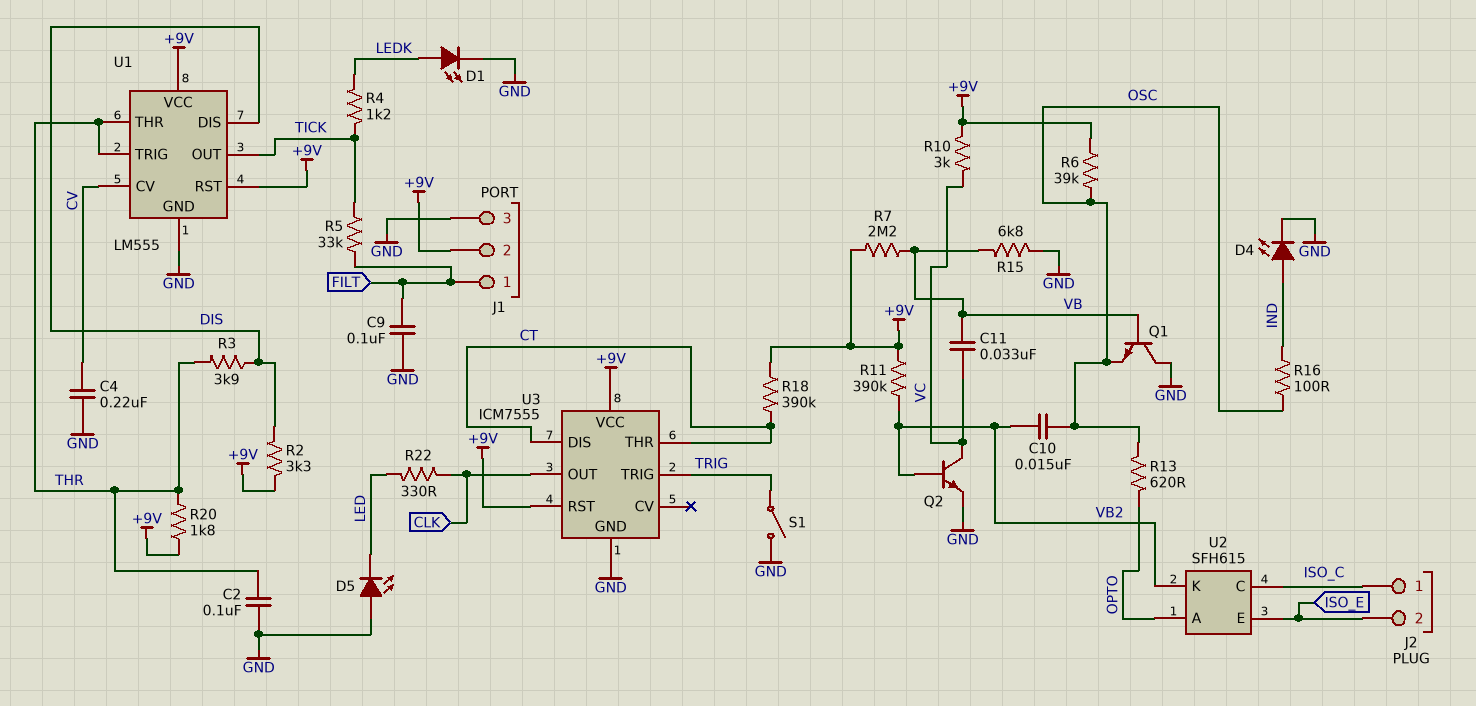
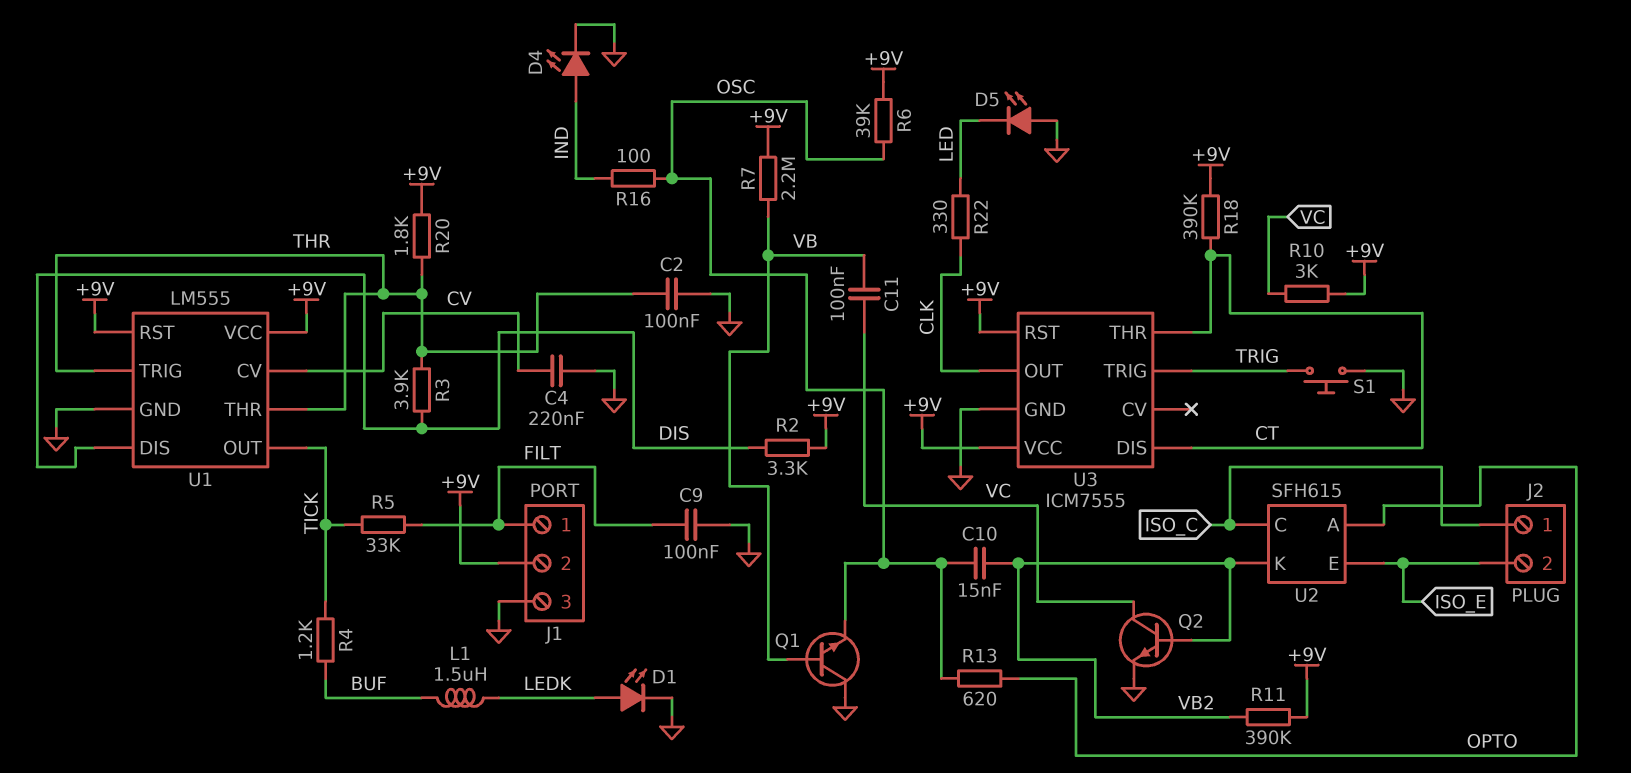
C11: 33nF (VB, VC) -> 100nF (VB, VC)
L1: none -> 1.5uH (BUF, LEDK)
R4: 1.2k (LEDK, TICK) -> 1.2k (BUF, TICK)
R15: 6.8k (GND, VB) -> none
S1: switch (GND, TRIG) -> button (GND, TRIG)

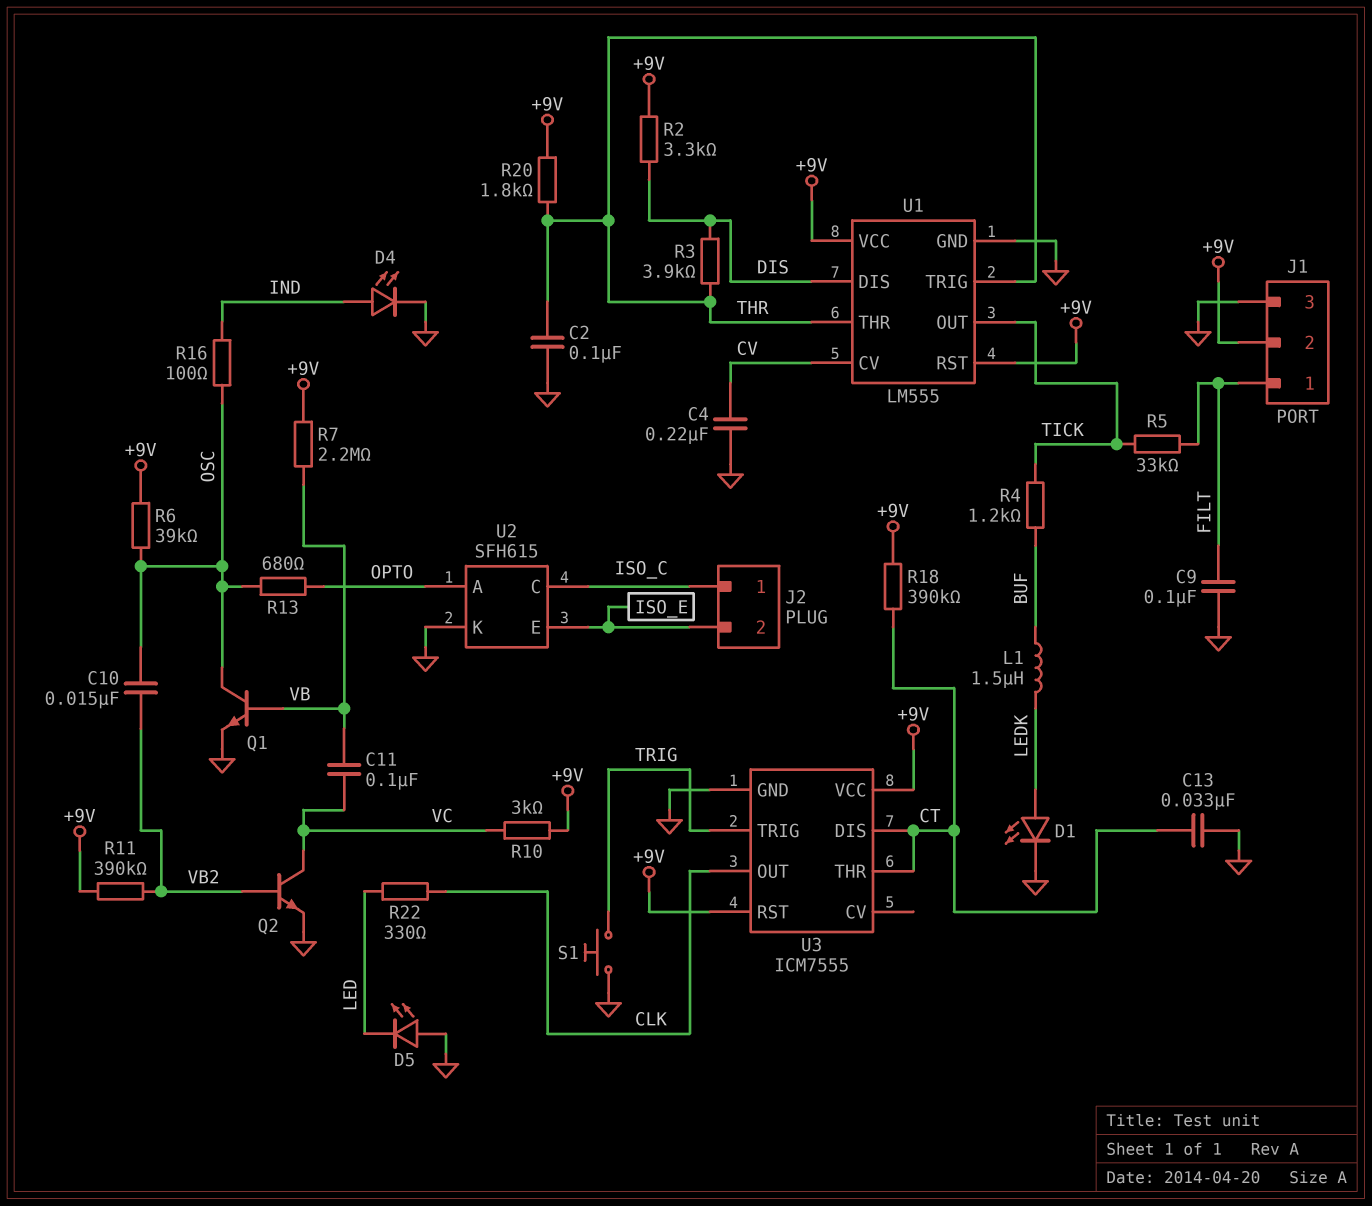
C13: none -> 33nF (CT, GND)
Q1: NPN (B VB, C GND, E OSC) -> NPN (B VB, C OSC, E GND)
R13: 620 (OPTO, OSC) -> 680 (OPTO, OSC)
U2 pin K: VB2 -> GND

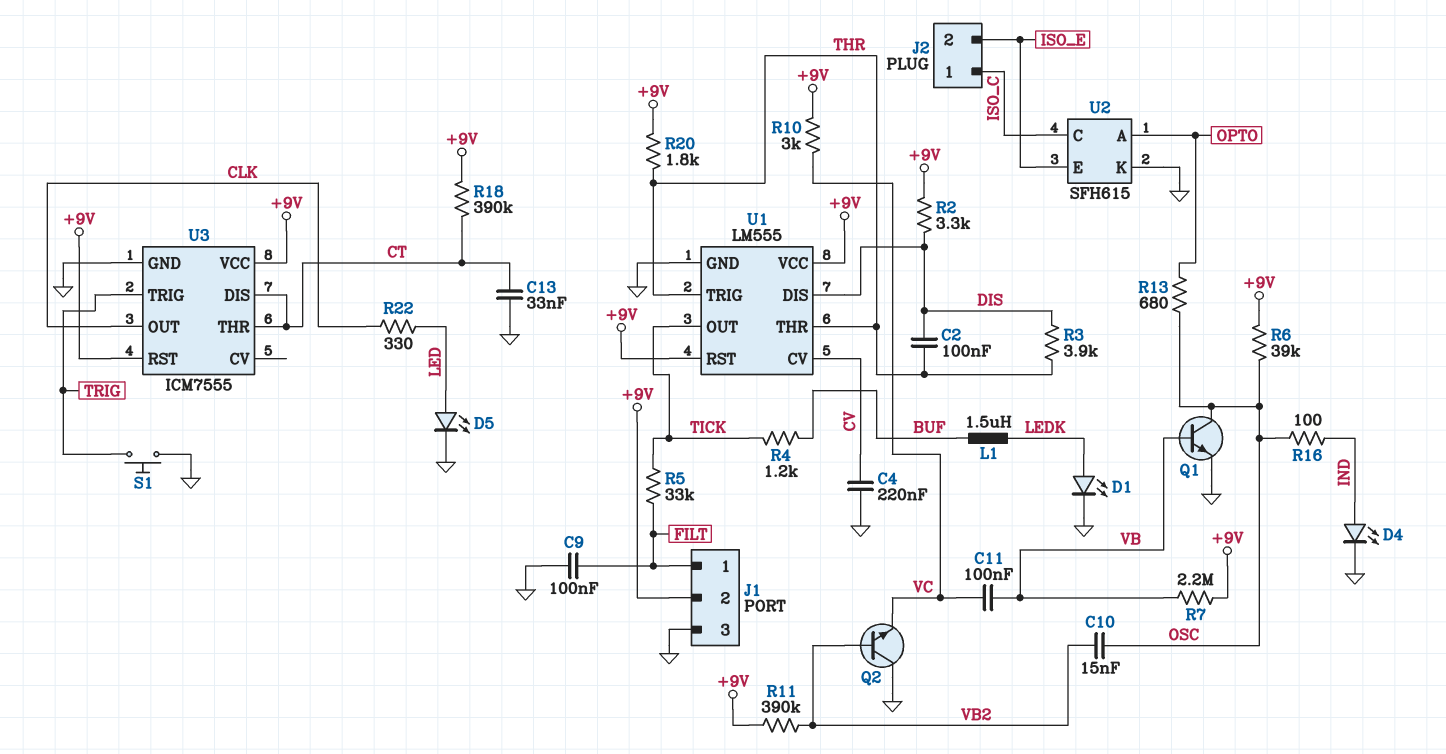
C2: 100nF (GND, THR) -> 100nF (DIS, THR)
D5: LED (A GND, K LED) -> LED (A LED, K GND)
Q2: NPN (B VB2, C VC, E GND) -> NPN (B VB2, C GND, E VC)

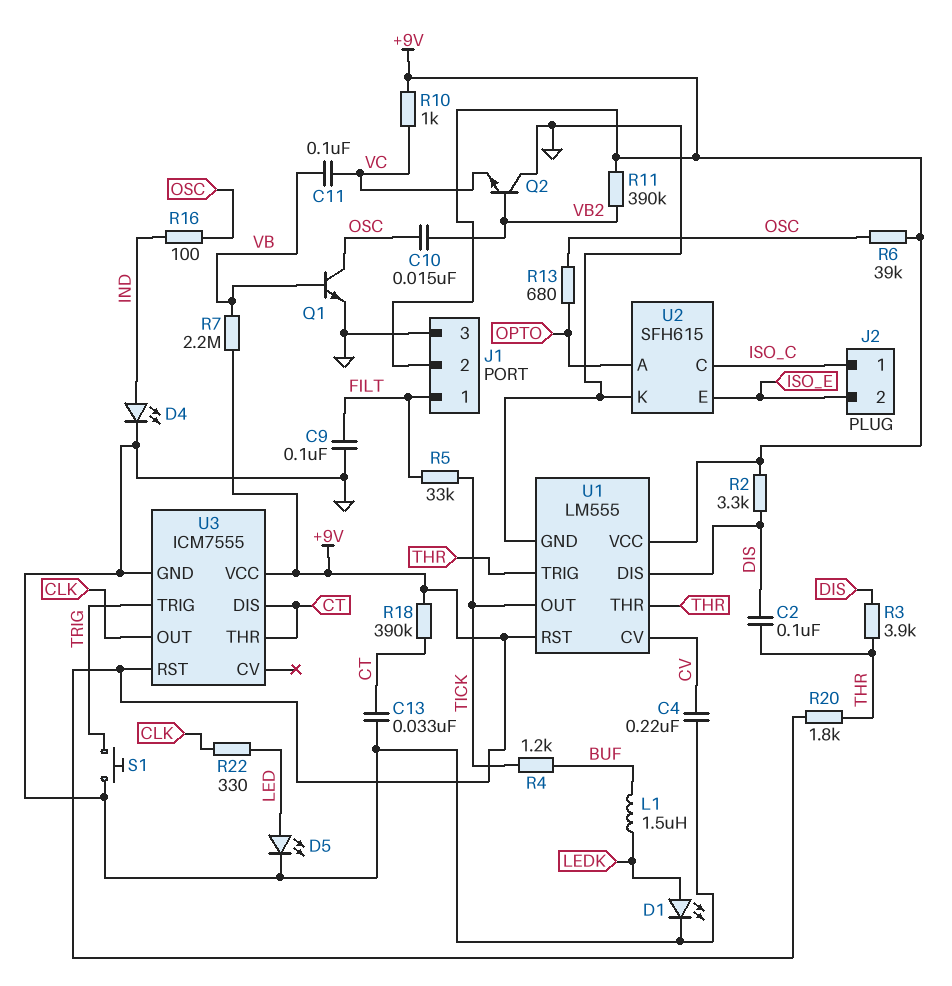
R10: 3k (+9V, VC) -> 1k (+9V, VC)

